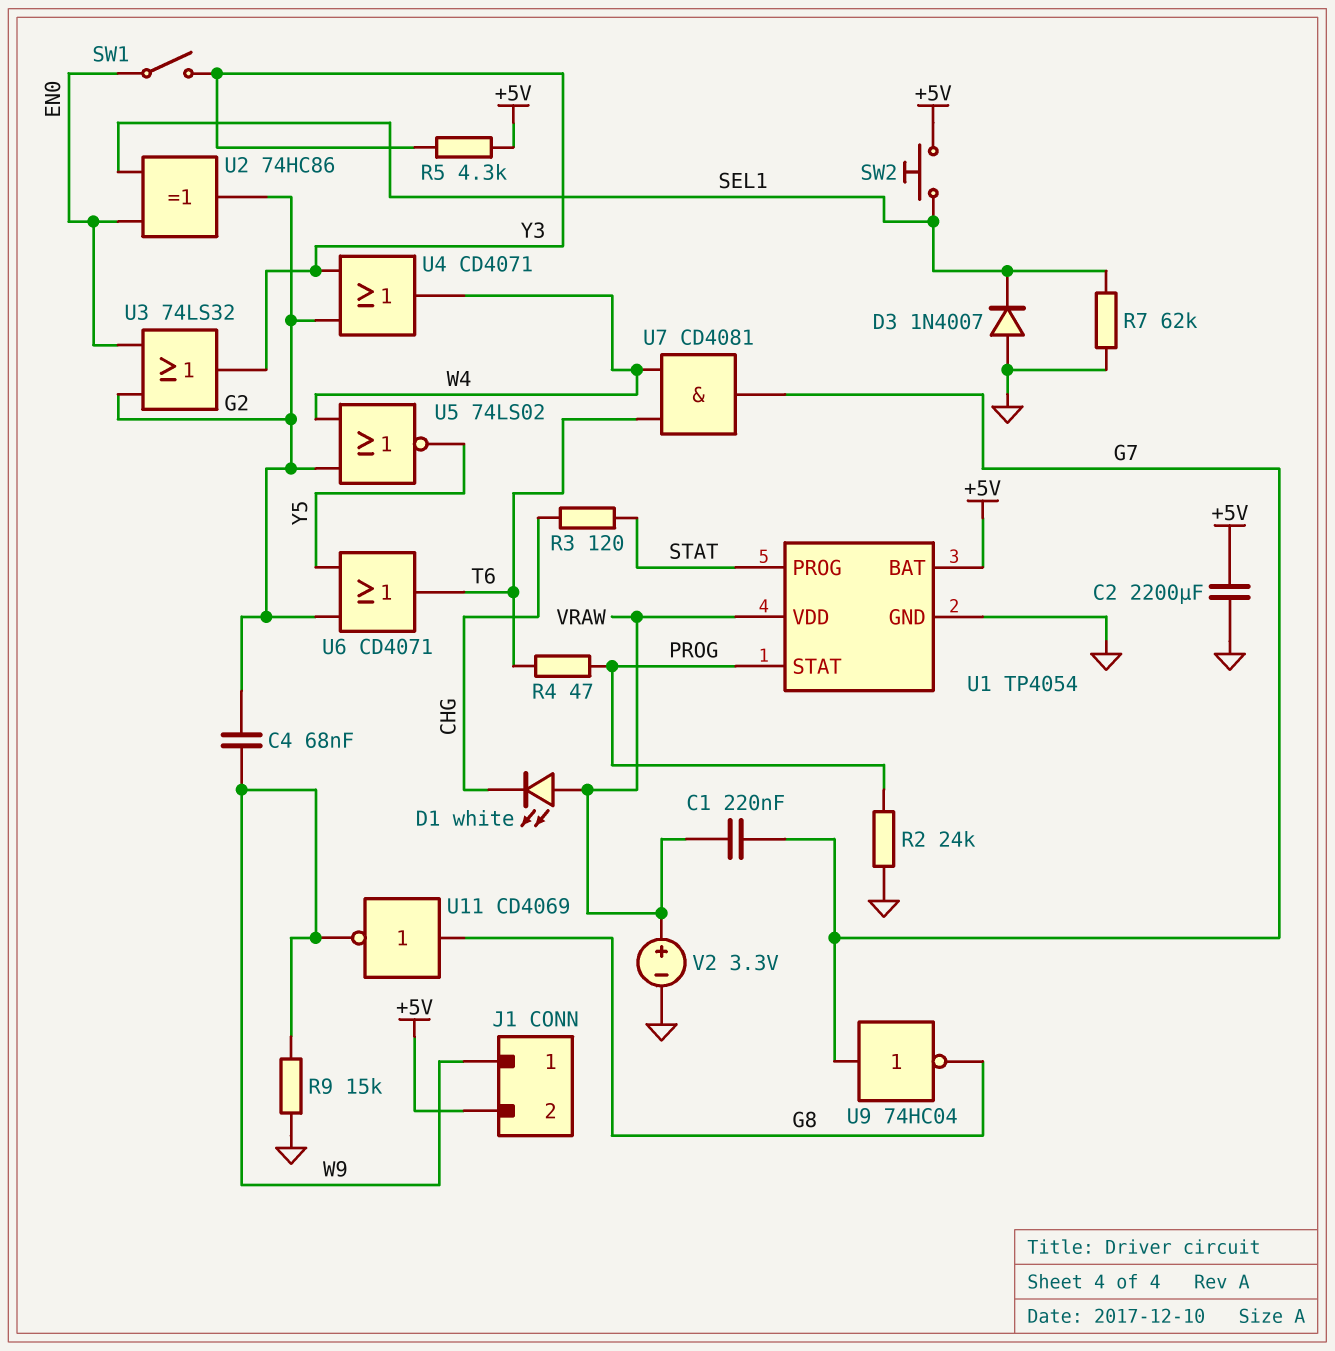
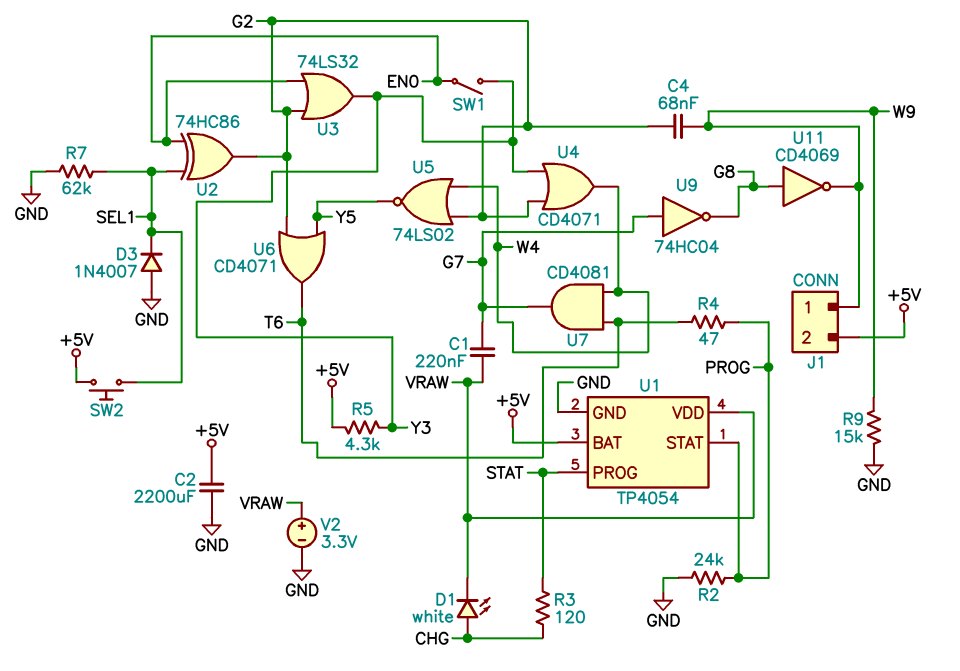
D1: LED white (A VRAW, K CHG) -> LED white (A CHG, K VRAW)

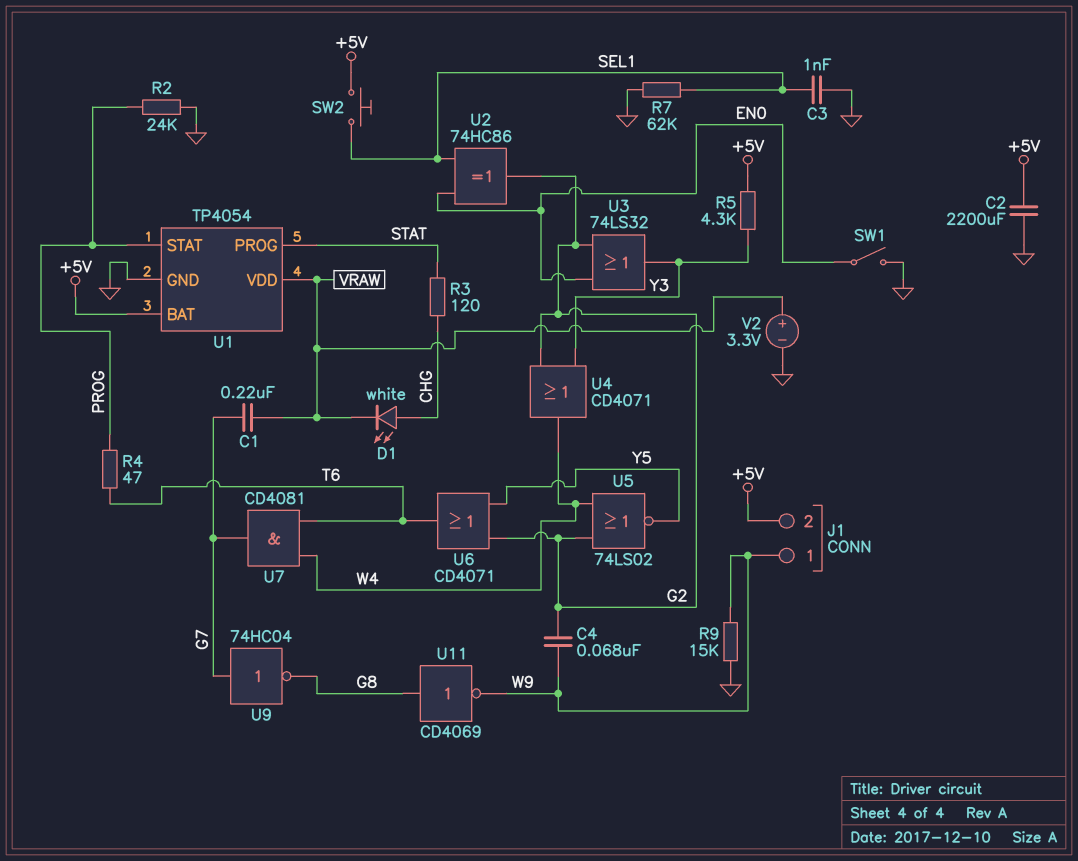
C3: none -> 1nF (GND, SEL1)
D3: diode 1N4007 (A GND, K SEL1) -> none
SW1: switch (EN0, Y3) -> switch (EN0, GND)

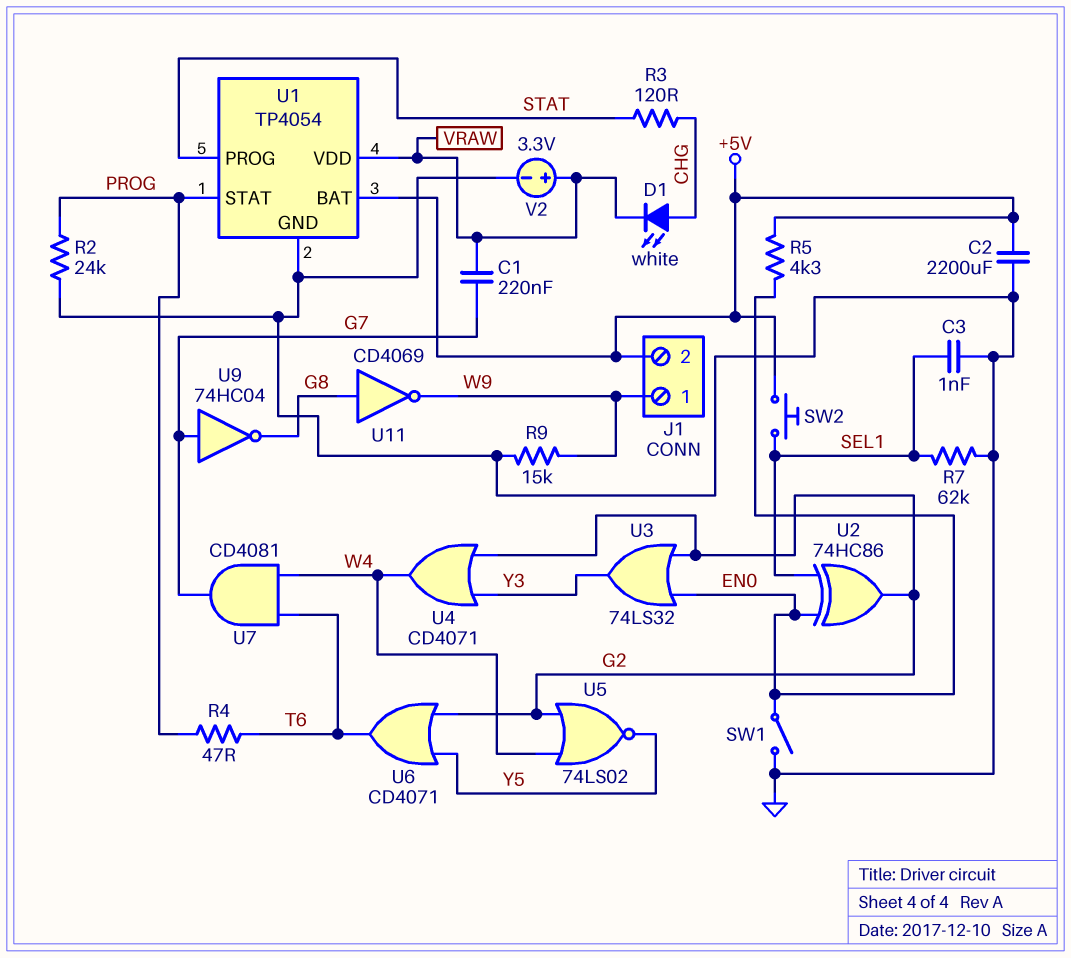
C4: 68nF (G2, W9) -> none
R5: 4.3k (+5V, Y3) -> 4.3k (+5V, EN0)

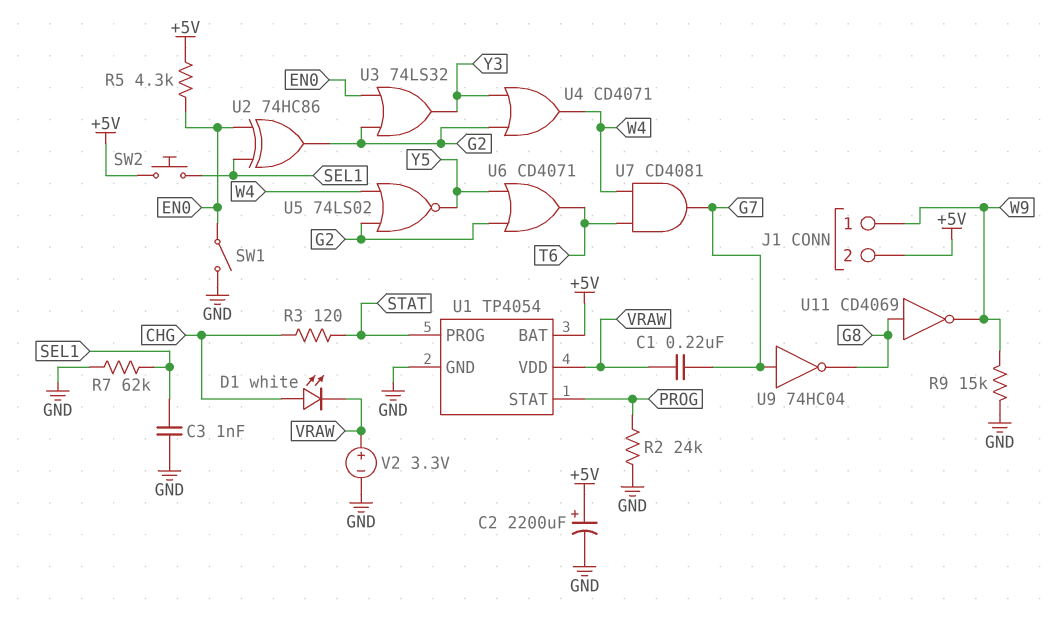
C2: 2200uF (+5V, GND) -> 2200uF (plus +5V, minus GND)
R4: 47 (PROG, T6) -> none

